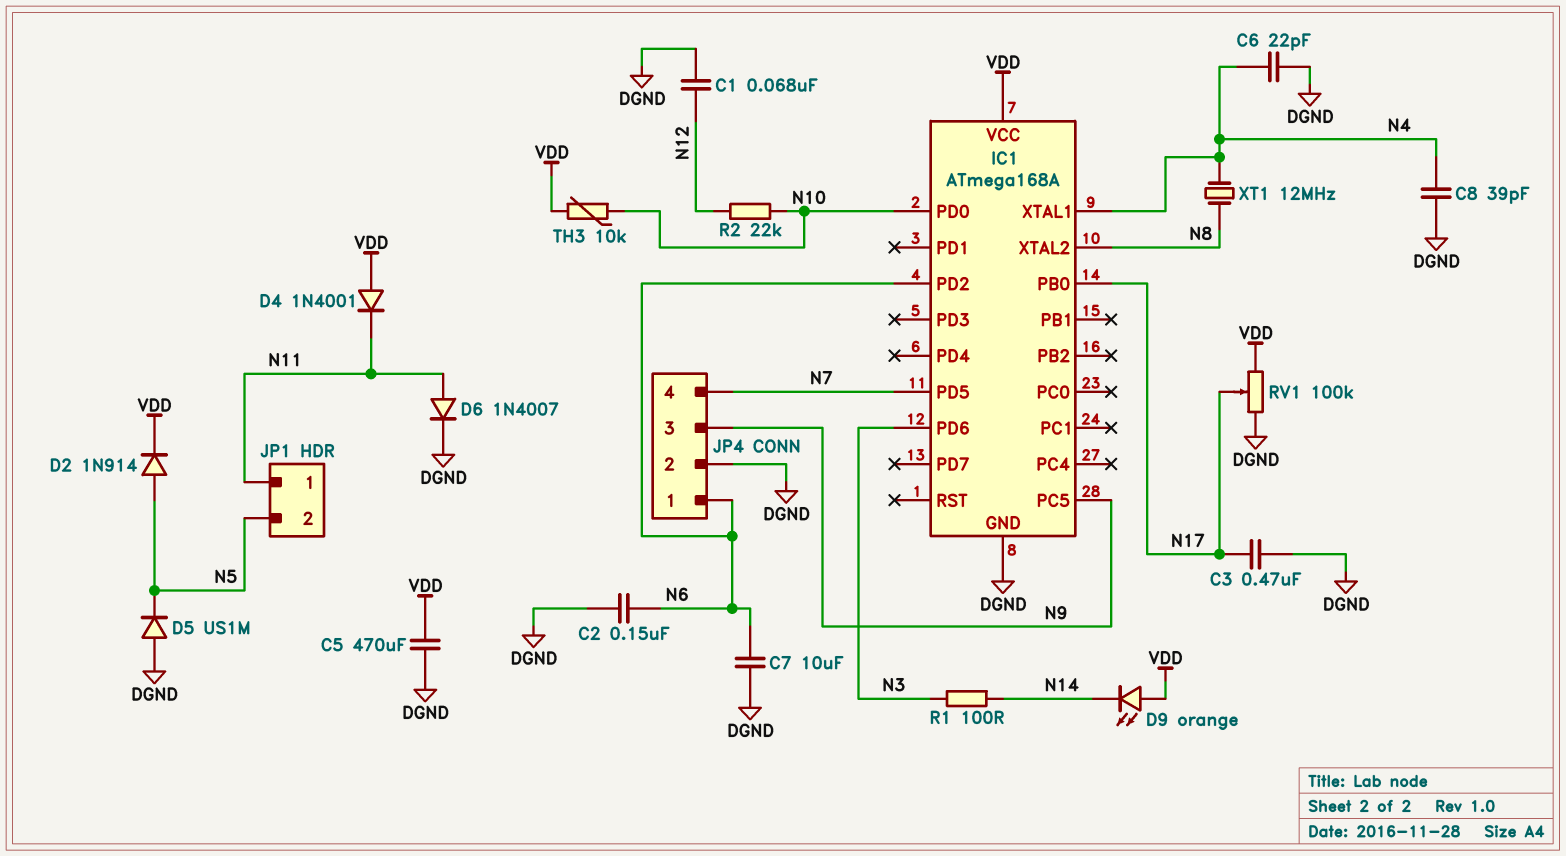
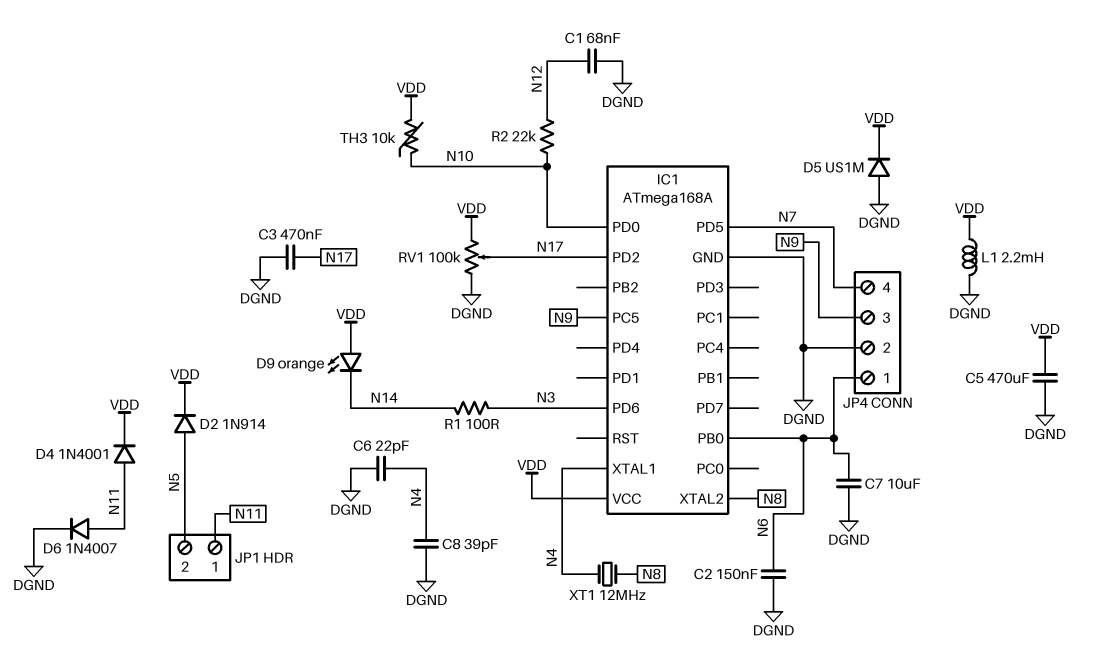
D4: diode 1N4001 (A VDD, K N11) -> diode 1N4001 (A N11, K VDD)
D5: diode US1M (A DGND, K N5) -> diode US1M (A DGND, K VDD)
IC1 pin PB0: N17 -> N6
IC1 pin PD2: N6 -> N17
L1: none -> 2.2mH (DGND, VDD)

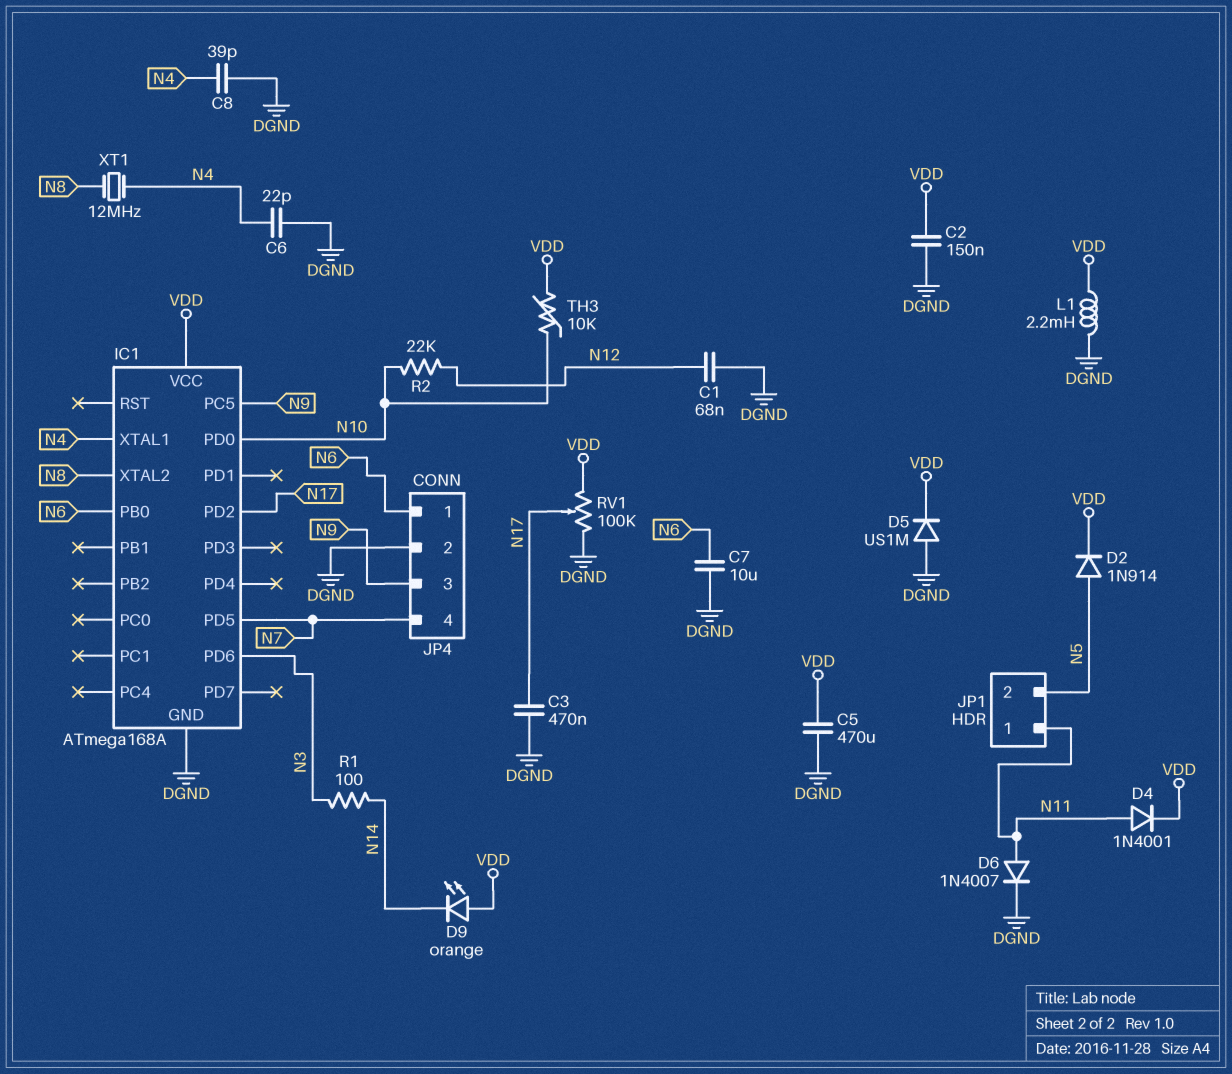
C2: 150nF (DGND, N6) -> 150nF (DGND, VDD)

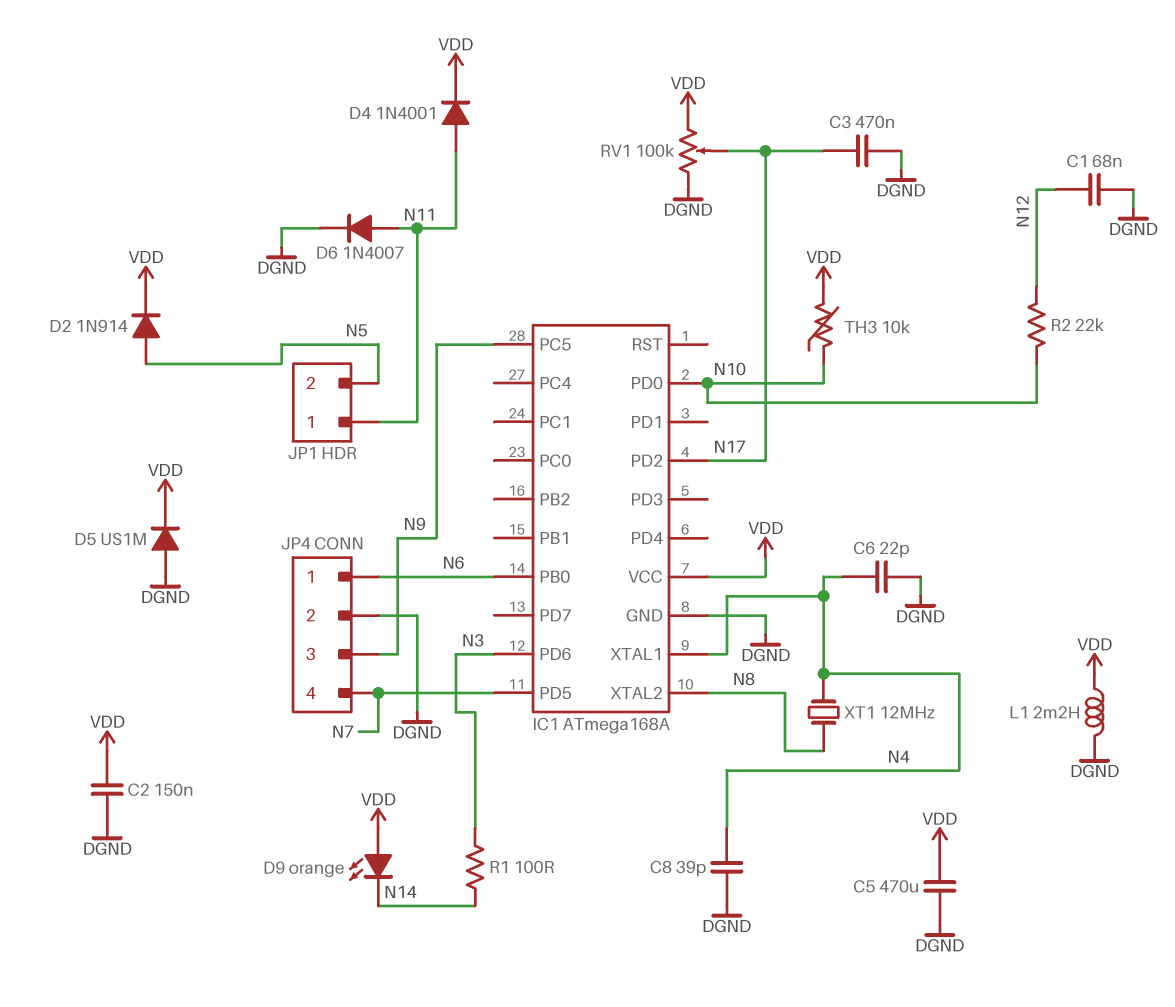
C7: 10uF (DGND, N6) -> none

